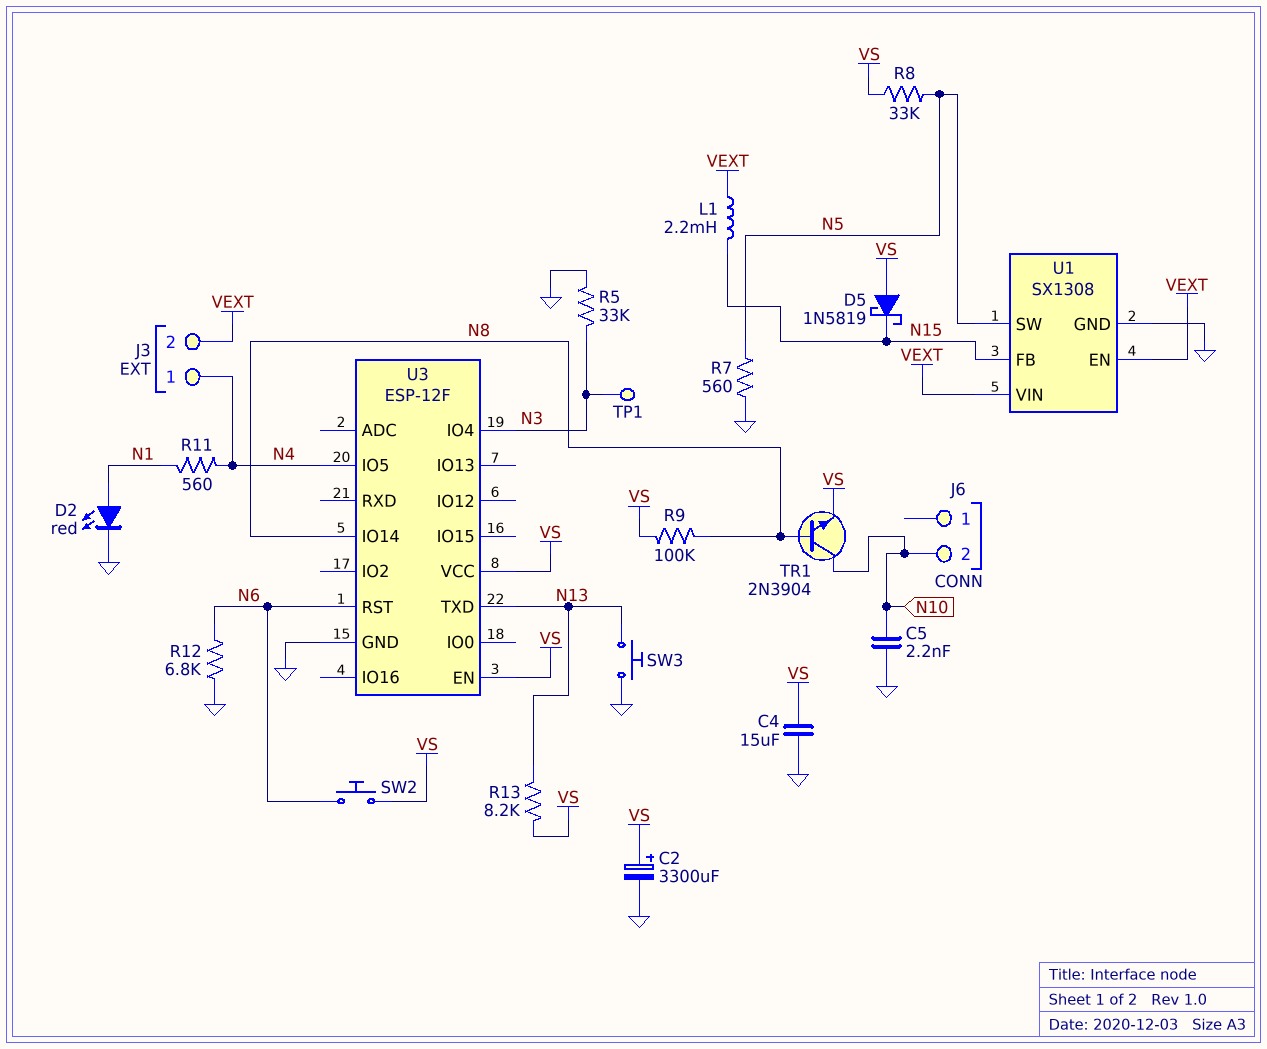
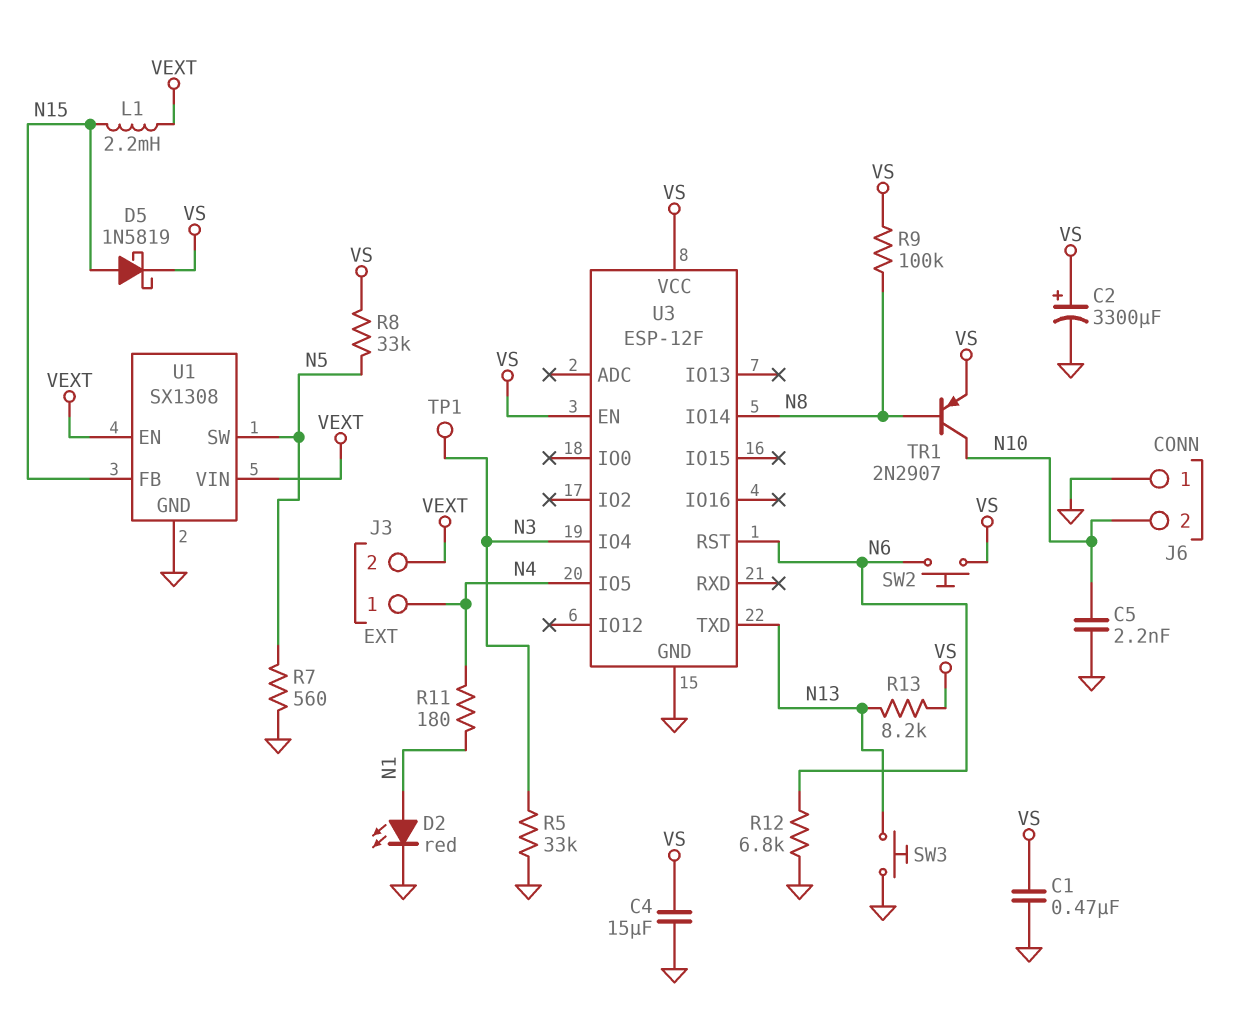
C1: none -> 470nF (GND, VS)
D5: schottky 1N5819 (A VS, K N15) -> schottky 1N5819 (A N15, K VS)
J6 pin 1: none -> GND
R11: 560 (N1, N4) -> 180 (N1, N4)
TR1: NPN 2N3904 (B N8, C N10, E VS) -> PNP 2N2907 (B N8, C N10, E VS)

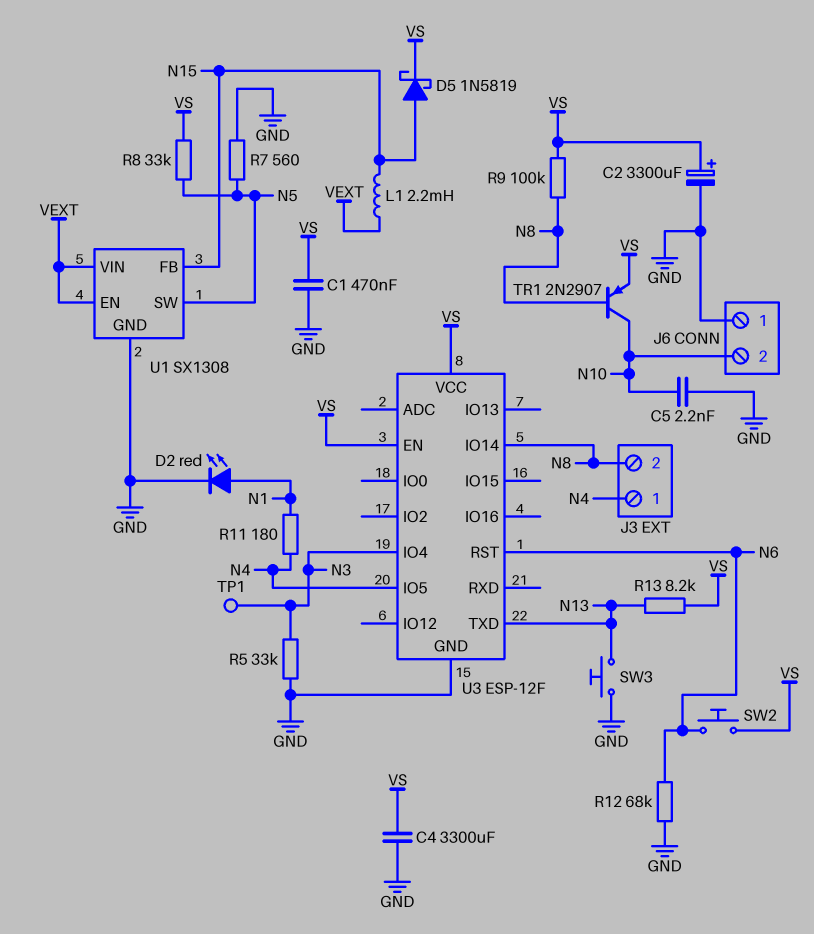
C4: 15uF (GND, VS) -> 3300uF (GND, VS)
J3 pin 2: VEXT -> N8
R12: 6.8k (GND, N6) -> 68k (GND, N6)

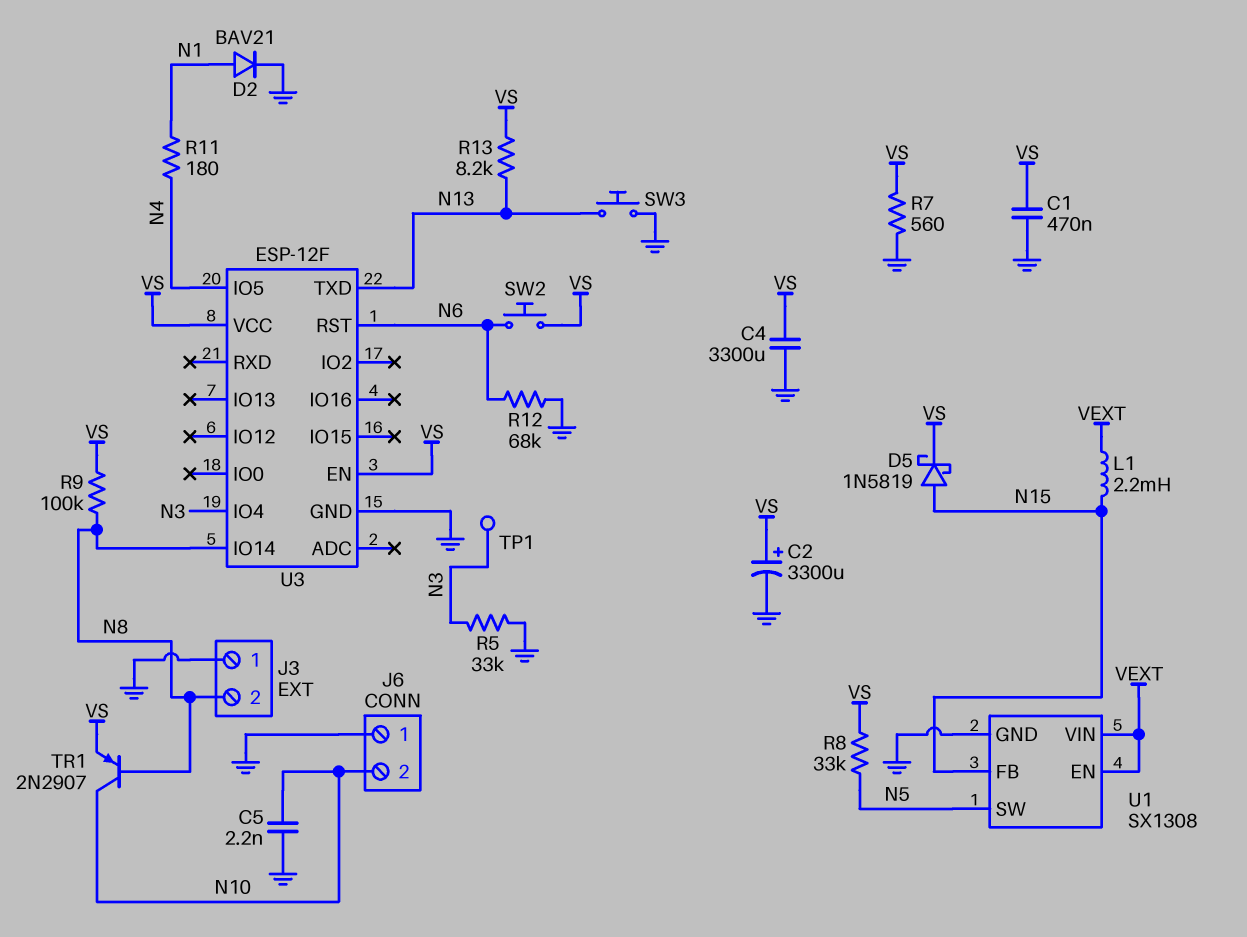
D2: LED red (A N1, K GND) -> diode BAV21 (A N1, K GND)
J3 pin 1: N4 -> GND
R7: 560 (GND, N5) -> 560 (GND, VS)

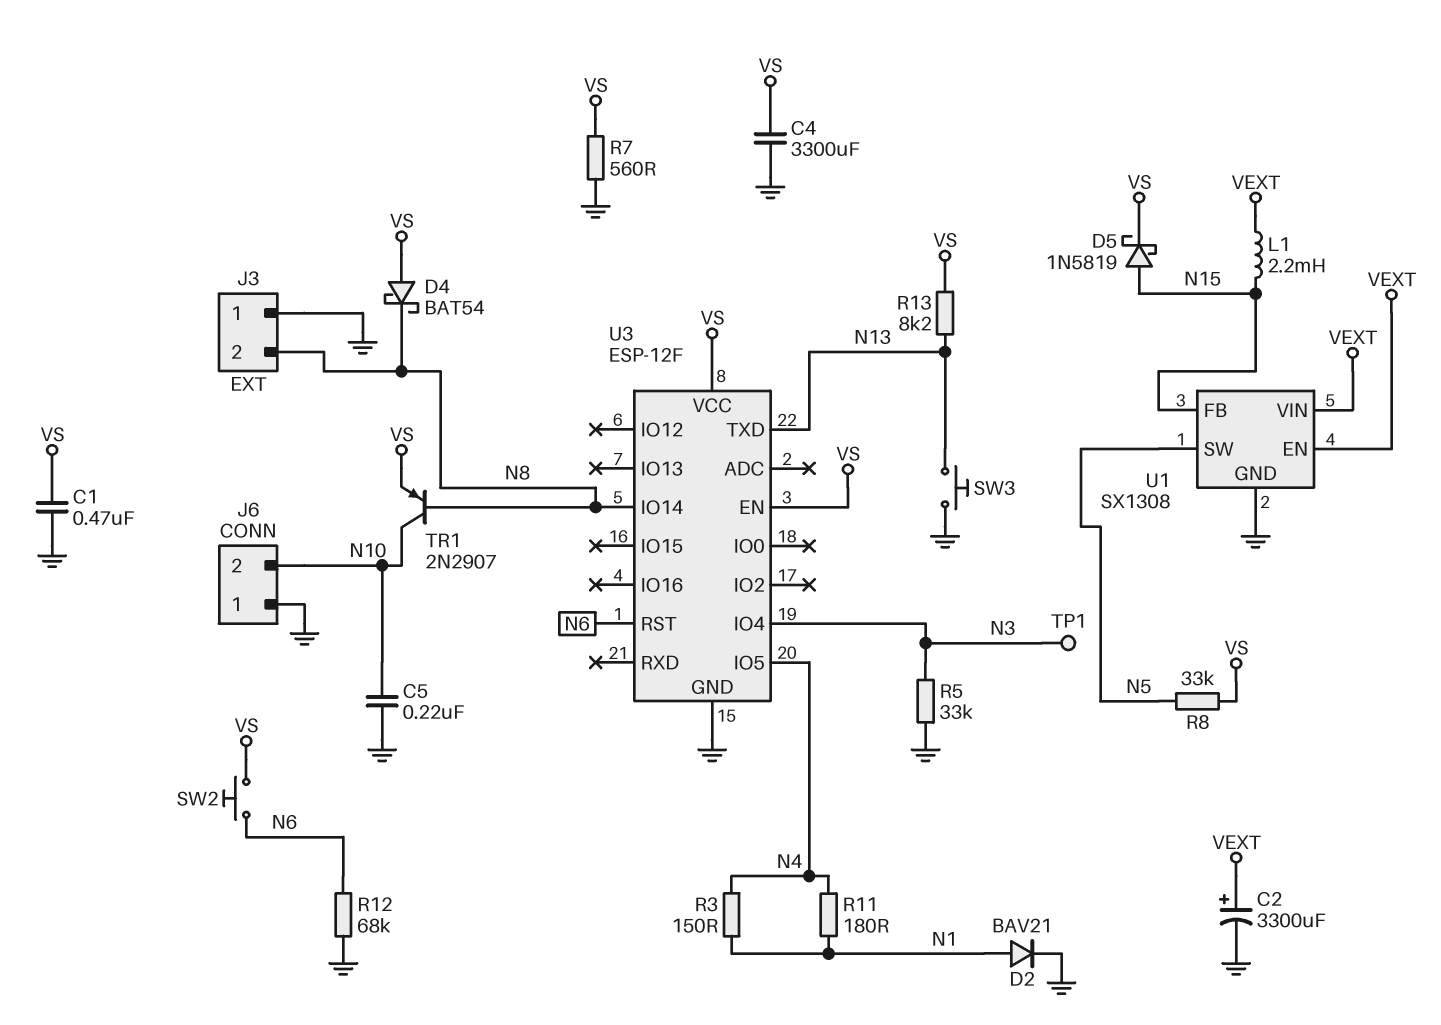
C2: 3300uF (plus VS, minus GND) -> 3300uF (plus VEXT, minus GND)
C5: 2.2nF (GND, N10) -> 220nF (GND, N10)
D4: none -> schottky BAT54 (A VS, K N8)
R3: none -> 150 (N1, N4)
R9: 100k (N8, VS) -> none

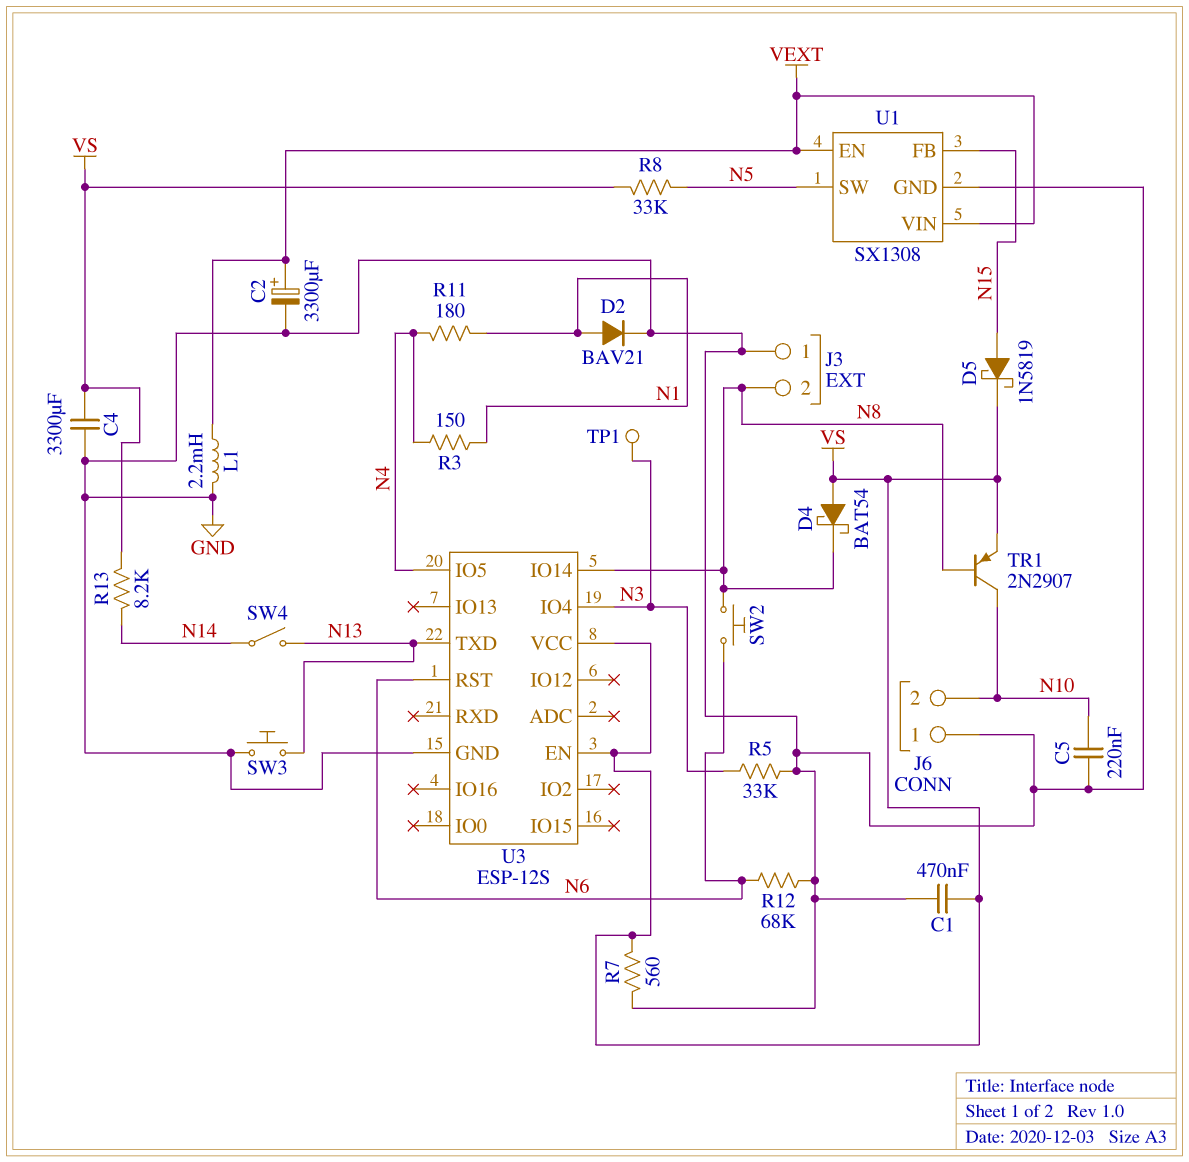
L1: 2.2mH (N15, VEXT) -> 2.2mH (GND, VEXT)
R13: 8.2k (N13, VS) -> 8.2k (N14, VS)
SW2: button (N6, VS) -> button (N6, N8)
SW4: none -> switch (N13, N14)
U3: ESP-12F -> ESP-12S

